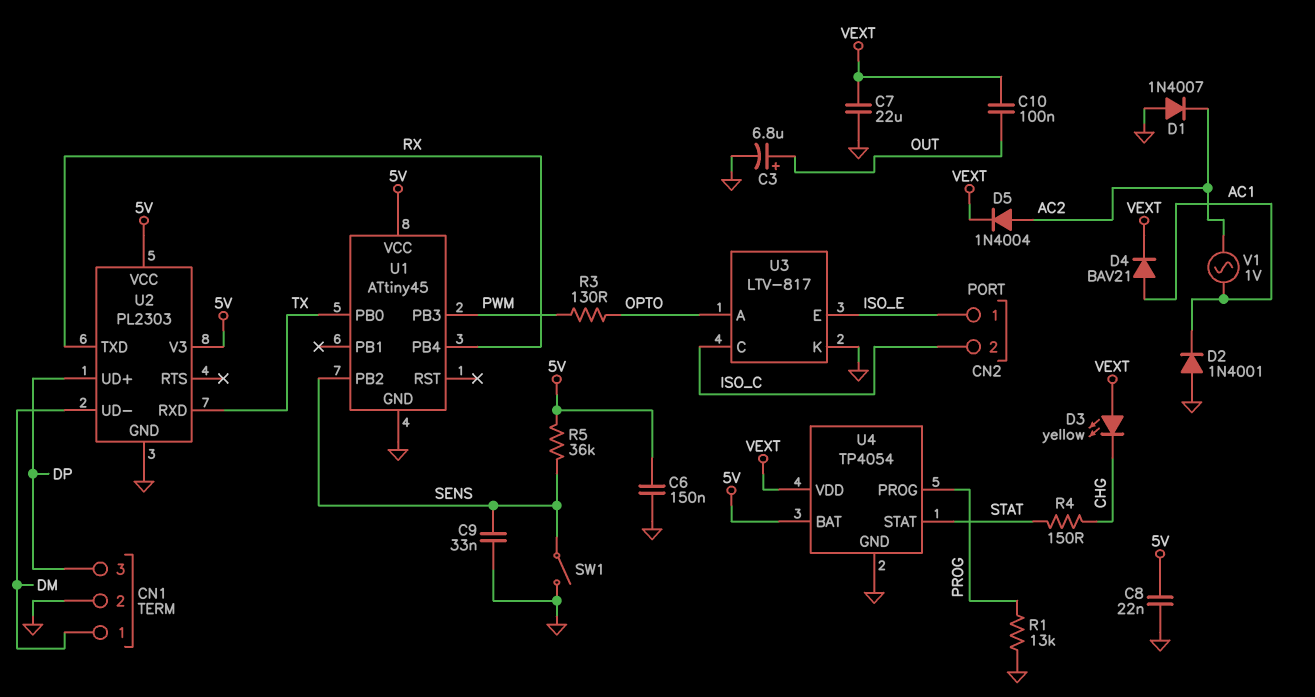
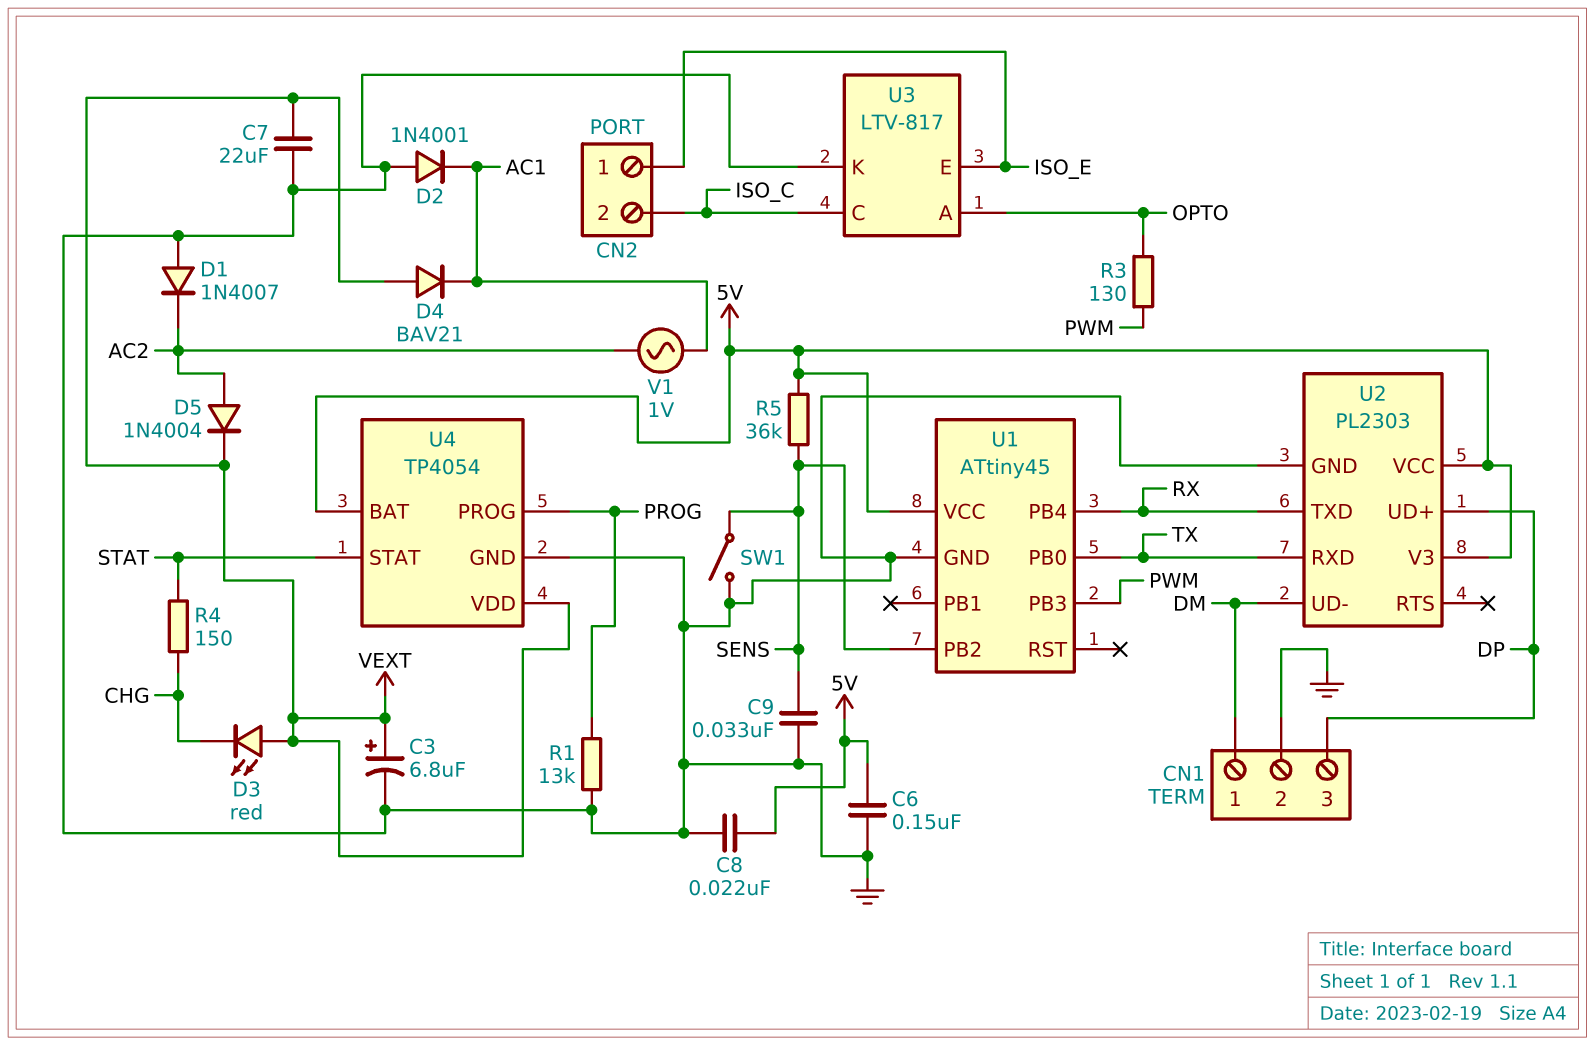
C3: 6.8uF (plus OUT, minus GND) -> 6.8uF (plus VEXT, minus GND)
C10: 100nF (OUT, VEXT) -> none
D3: LED yellow (A VEXT, K CHG) -> LED red (A VEXT, K CHG)
D4: diode BAV21 (A AC1, K VEXT) -> diode BAV21 (A VEXT, K AC1)

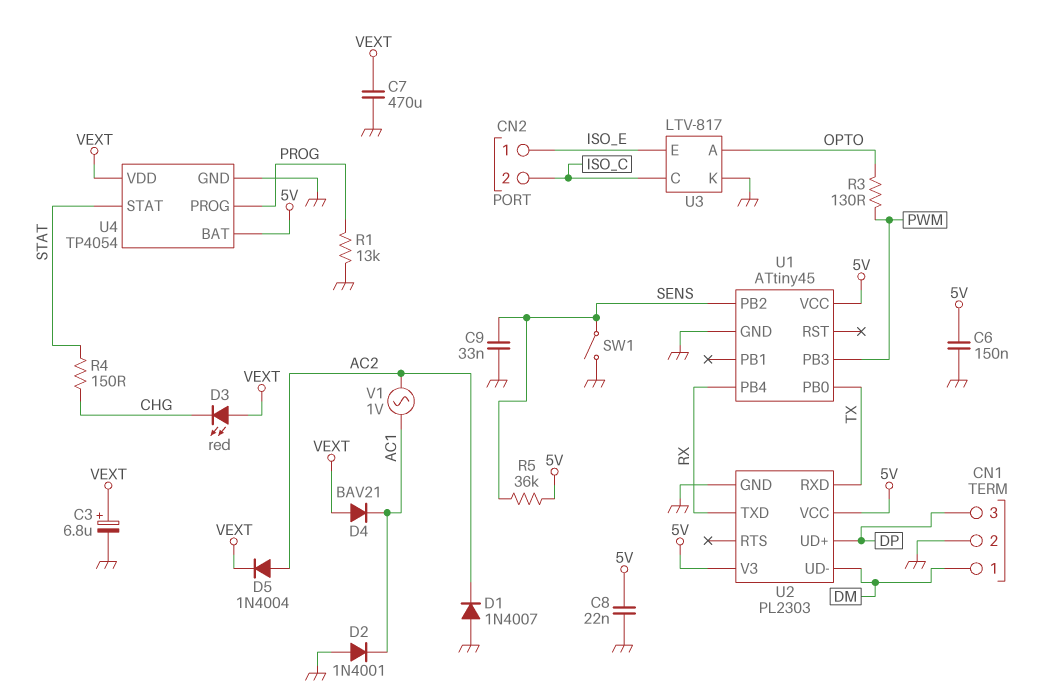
C7: 22uF (GND, VEXT) -> 470uF (GND, VEXT)

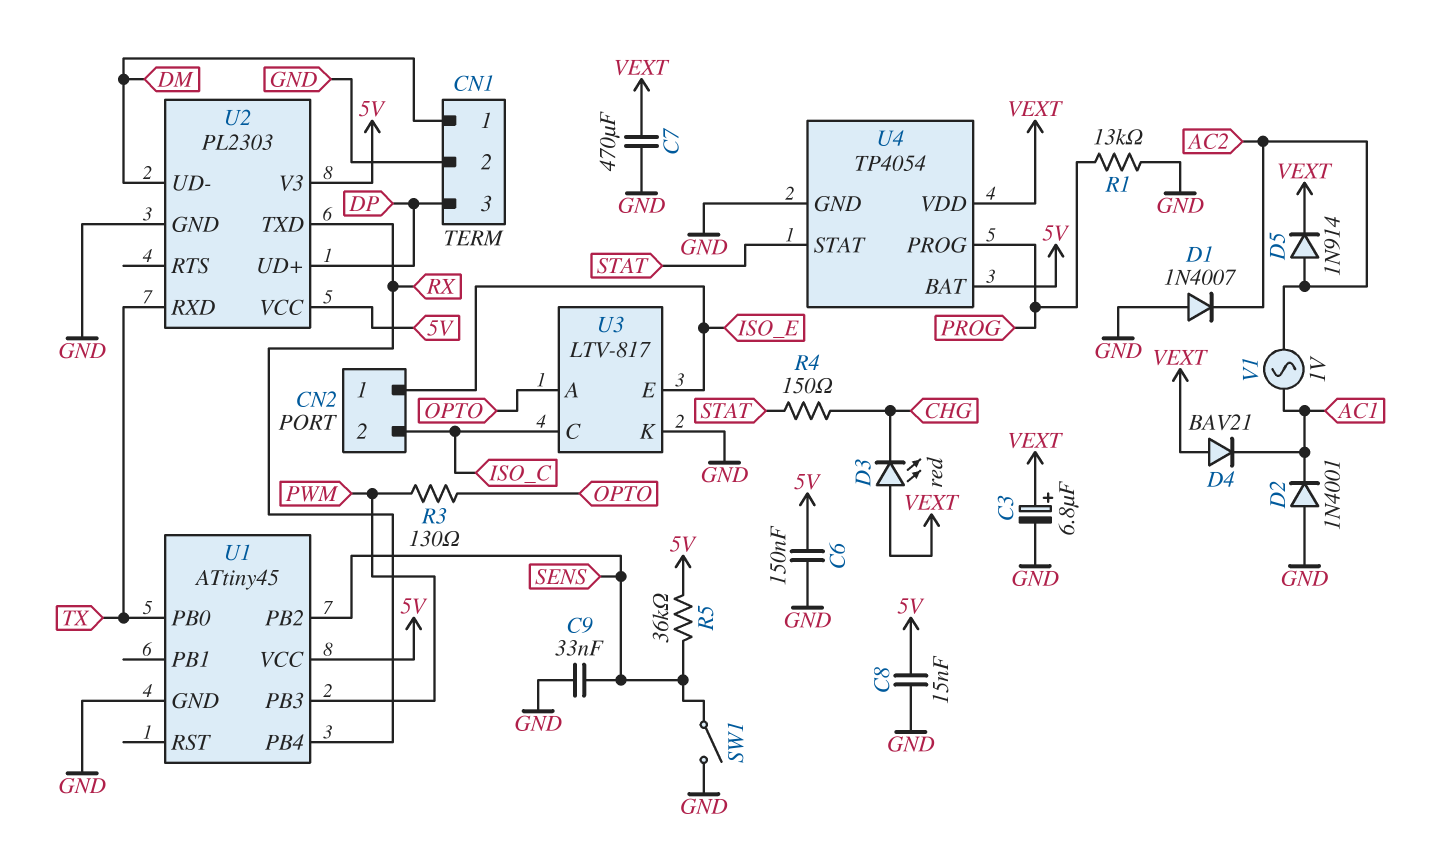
C8: 22nF (5V, GND) -> 15nF (5V, GND)
D5: diode 1N4004 (A AC2, K VEXT) -> diode 1N914 (A AC2, K VEXT)

